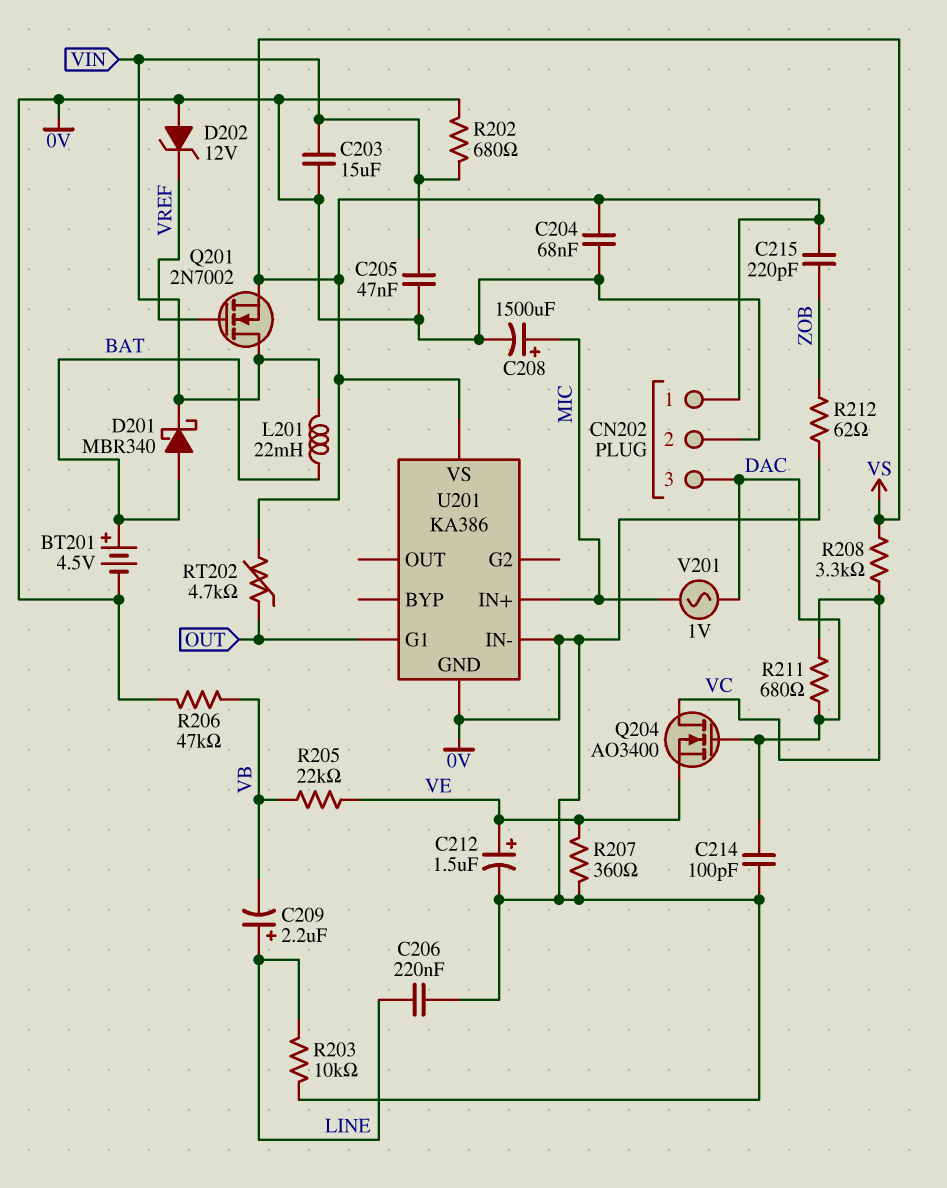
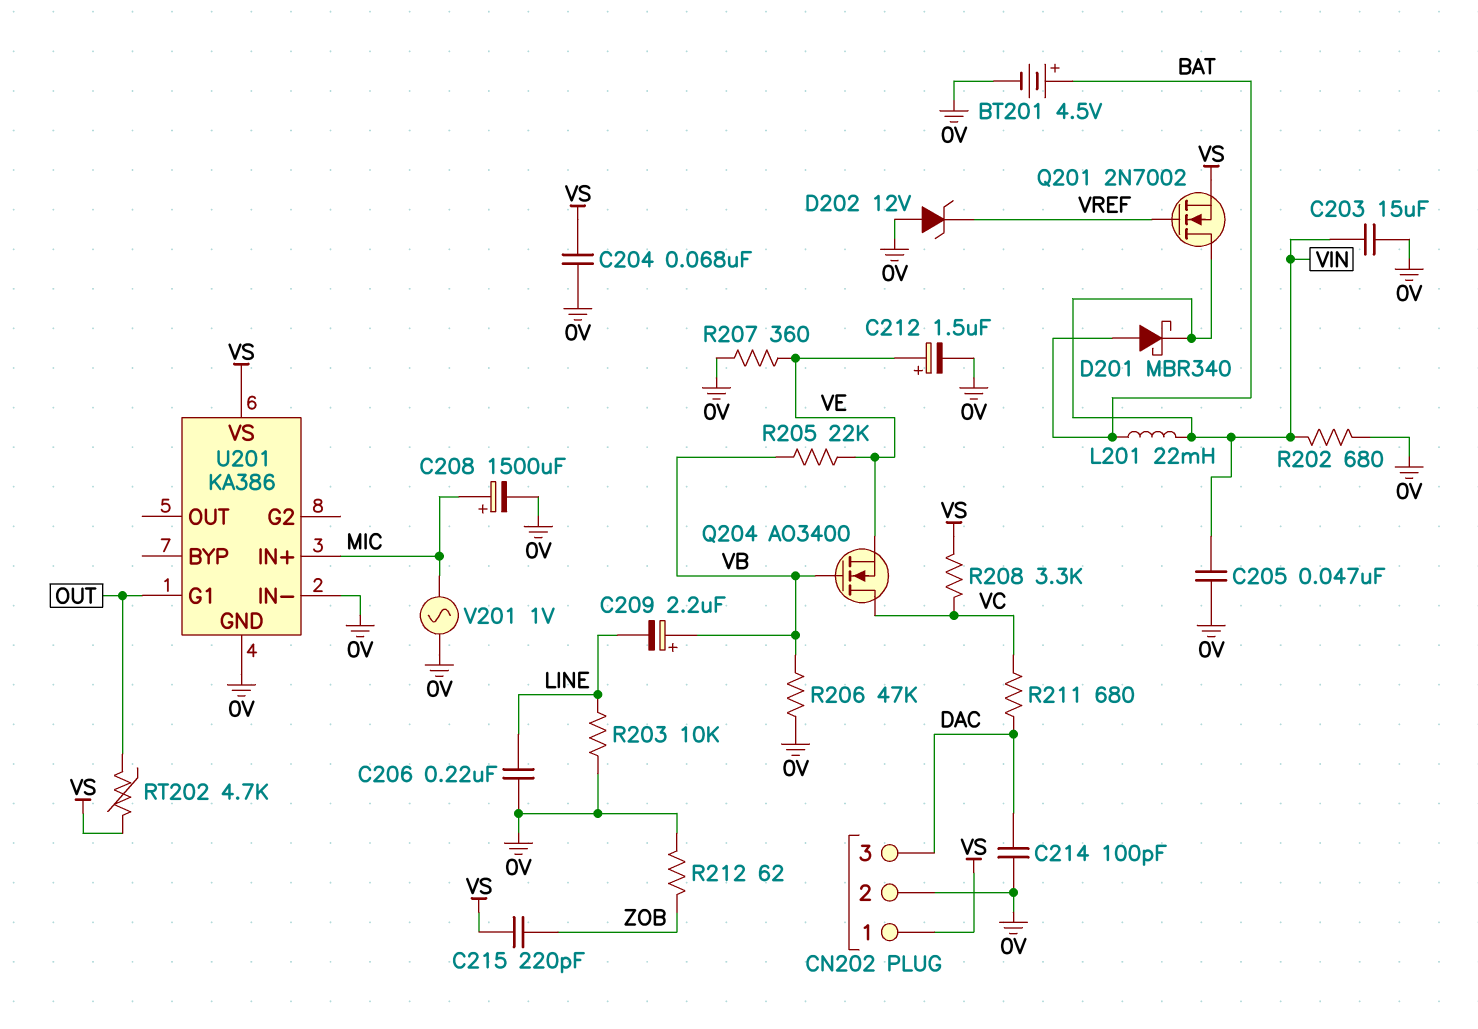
C209: 2.2uF (plus LINE, minus VB) -> 2.2uF (plus VB, minus LINE)
Q204: NMOS AO3400 (G DAC, D VC, S VE) -> NMOS AO3400 (G VB, D VC, S VE)
V201: AC 1V (DAC, MIC) -> AC 1V (0V, MIC)

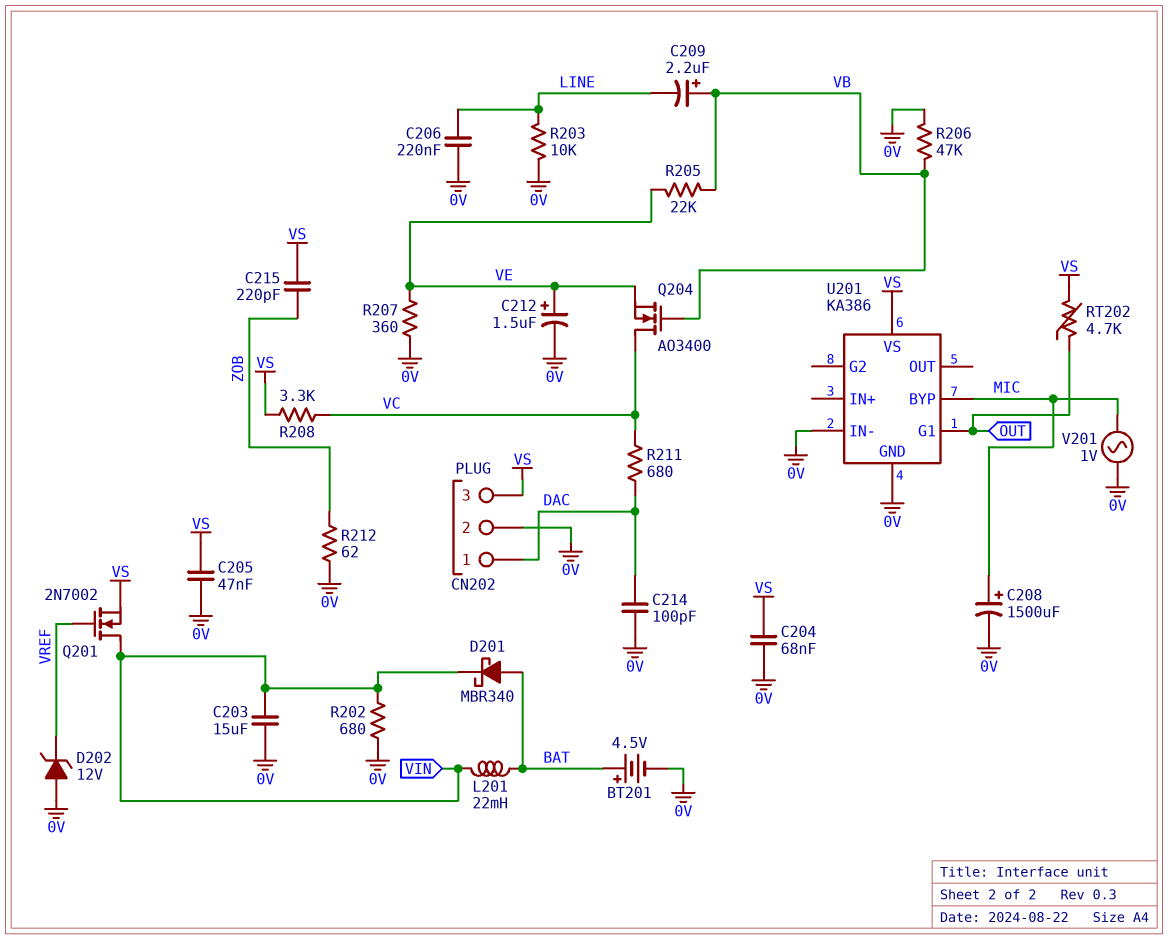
C205: 47nF (0V, VIN) -> 47nF (0V, VS)
CN202 pin 1: VS -> DAC
CN202 pin 3: DAC -> VS
U201 pin BYP: none -> MIC
U201 pin IN+: MIC -> none

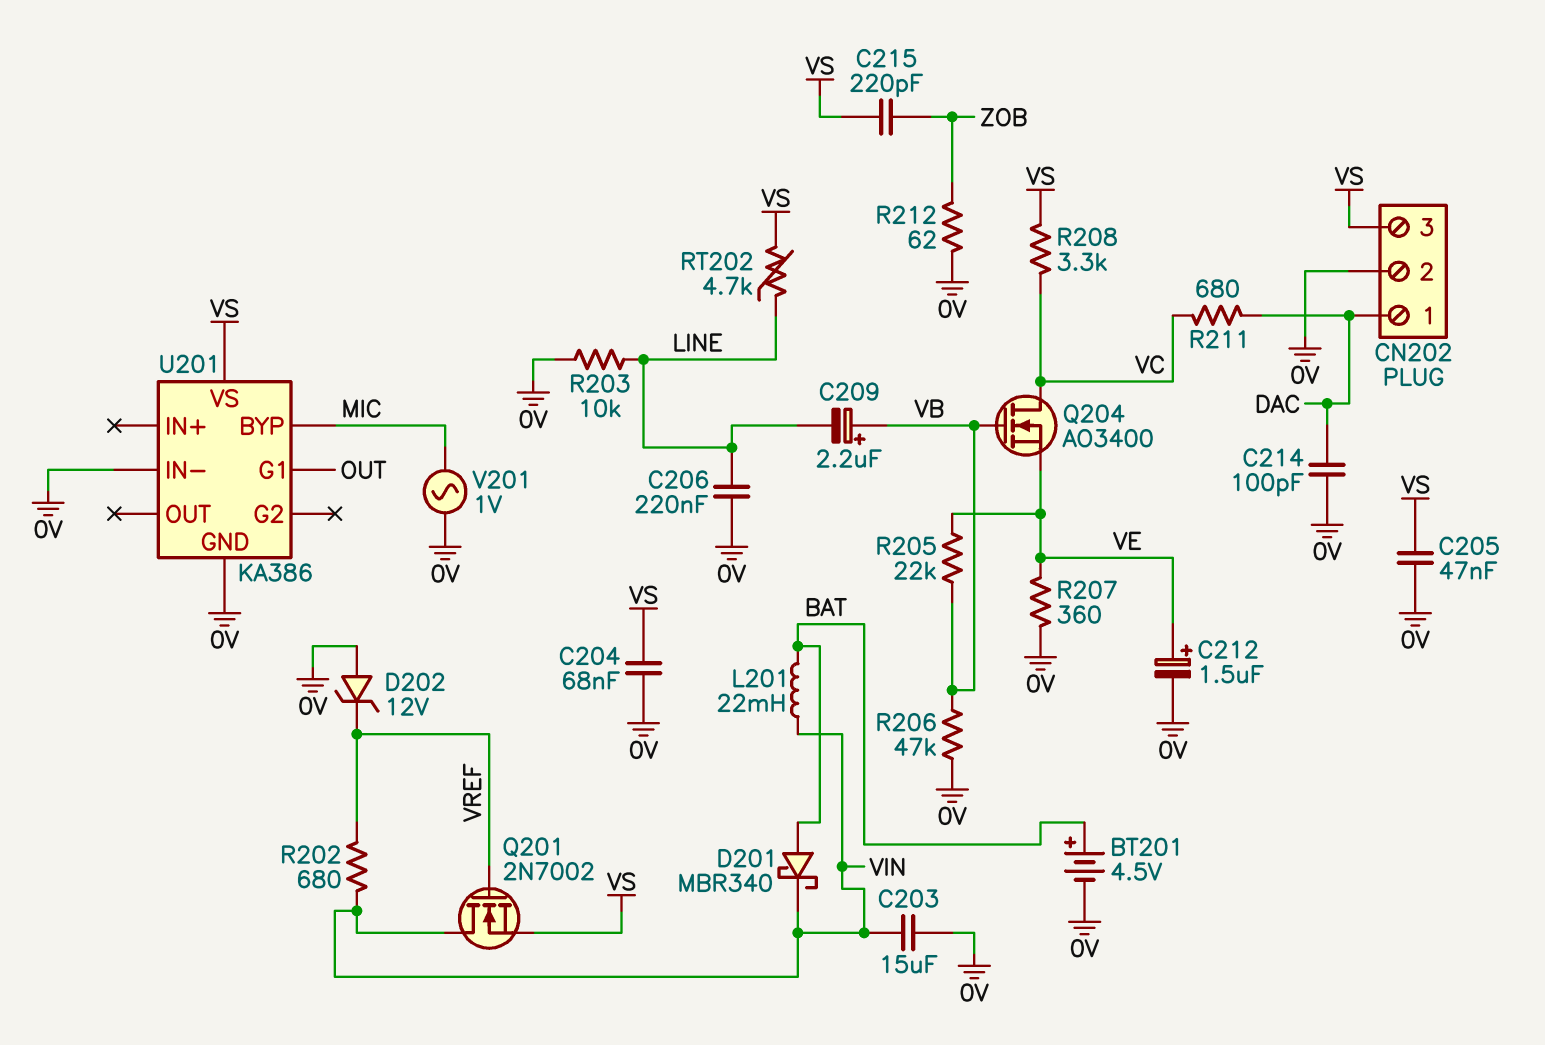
C208: 1500uF (plus MIC, minus 0V) -> none
R202: 680 (0V, VIN) -> 680 (VIN, VREF)
RT202: 4.7k (OUT, VS) -> 4.7k (LINE, VS)

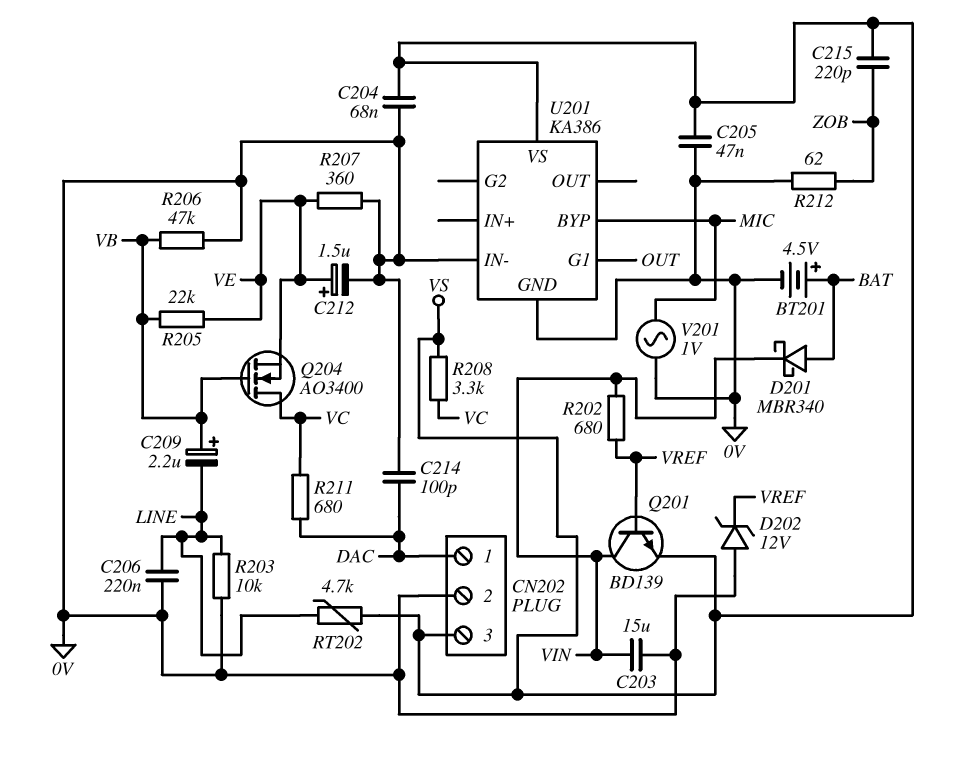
L201: 22mH (BAT, VIN) -> none
Q201: NMOS 2N7002 (G VREF, D VIN, S VS) -> NPN BD139 (B VREF, C VIN, E VS)

